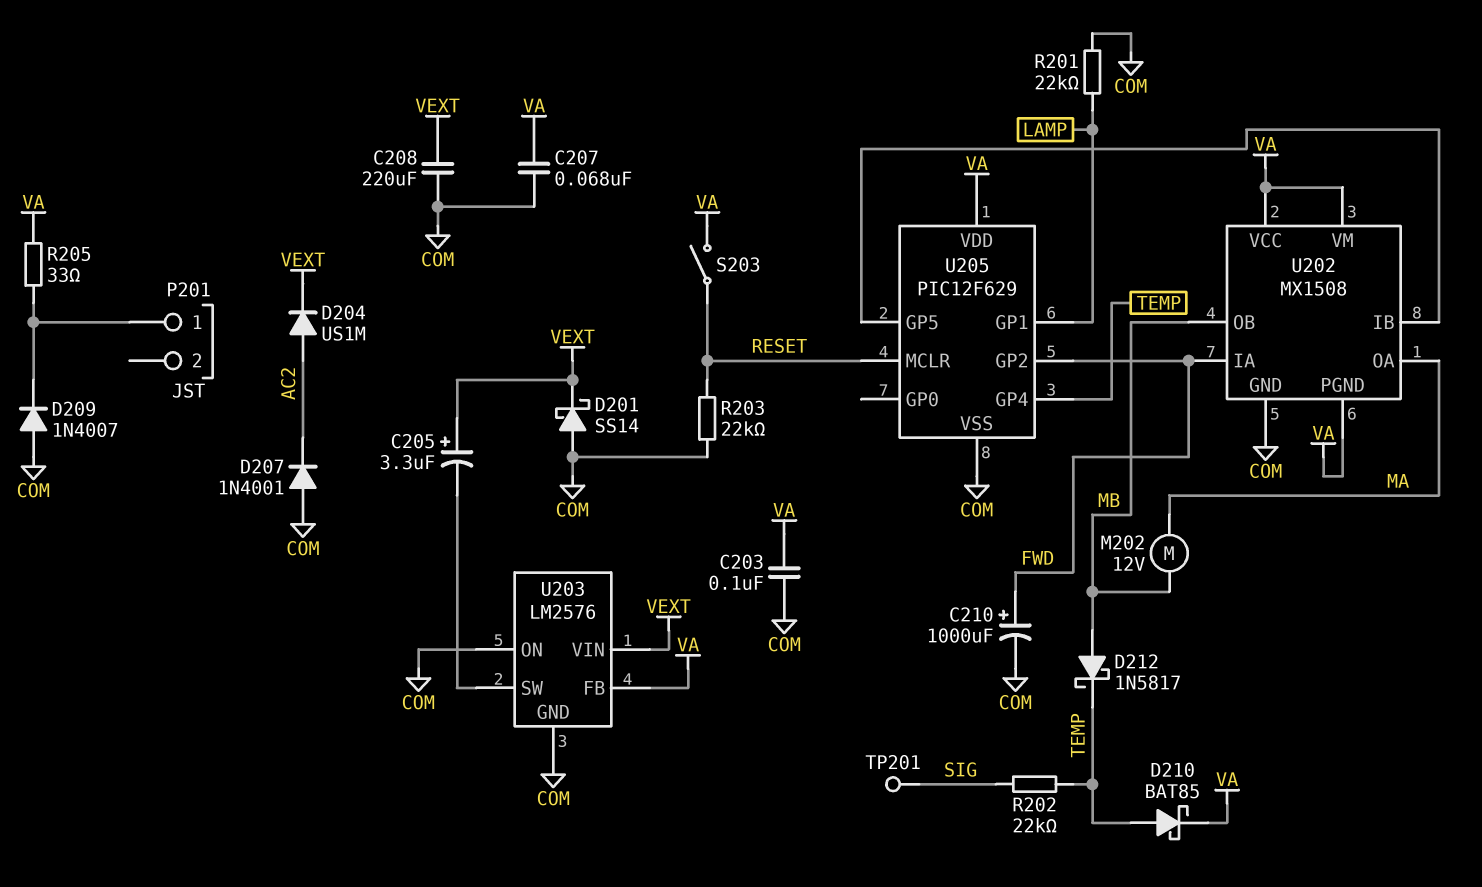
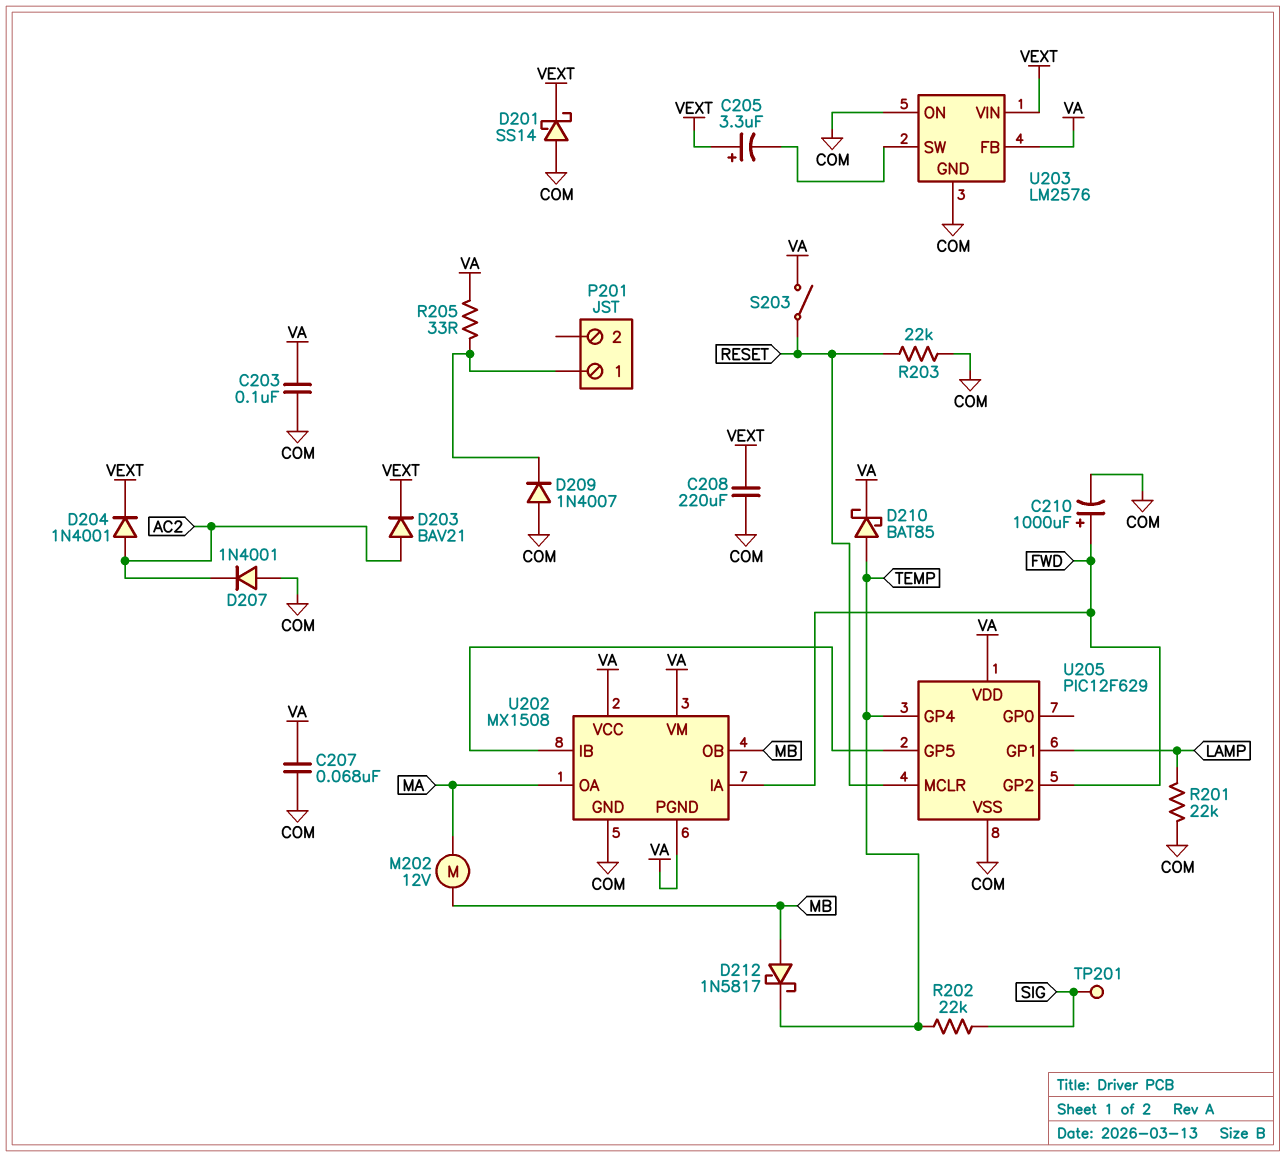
D203: none -> diode BAV21 (A AC2, K VEXT)
D204: diode US1M (A AC2, K VEXT) -> diode 1N4001 (A AC2, K VEXT)

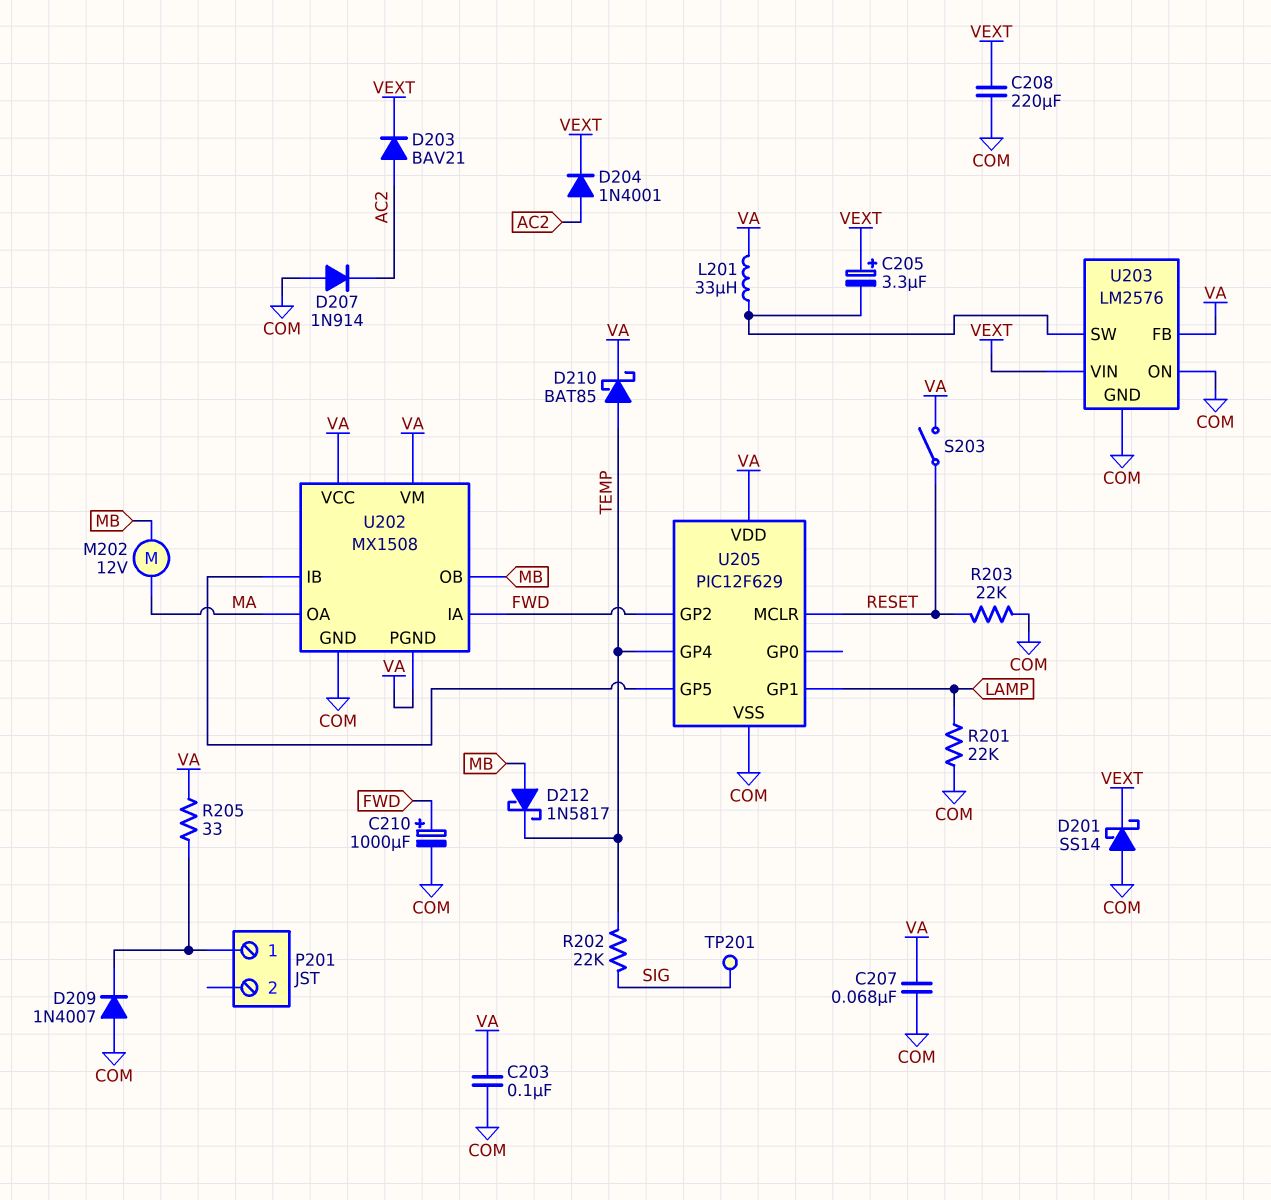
D207: diode 1N4001 (A COM, K AC2) -> diode 1N914 (A COM, K AC2)
L201: none -> 33uH (U203/SW, VA)

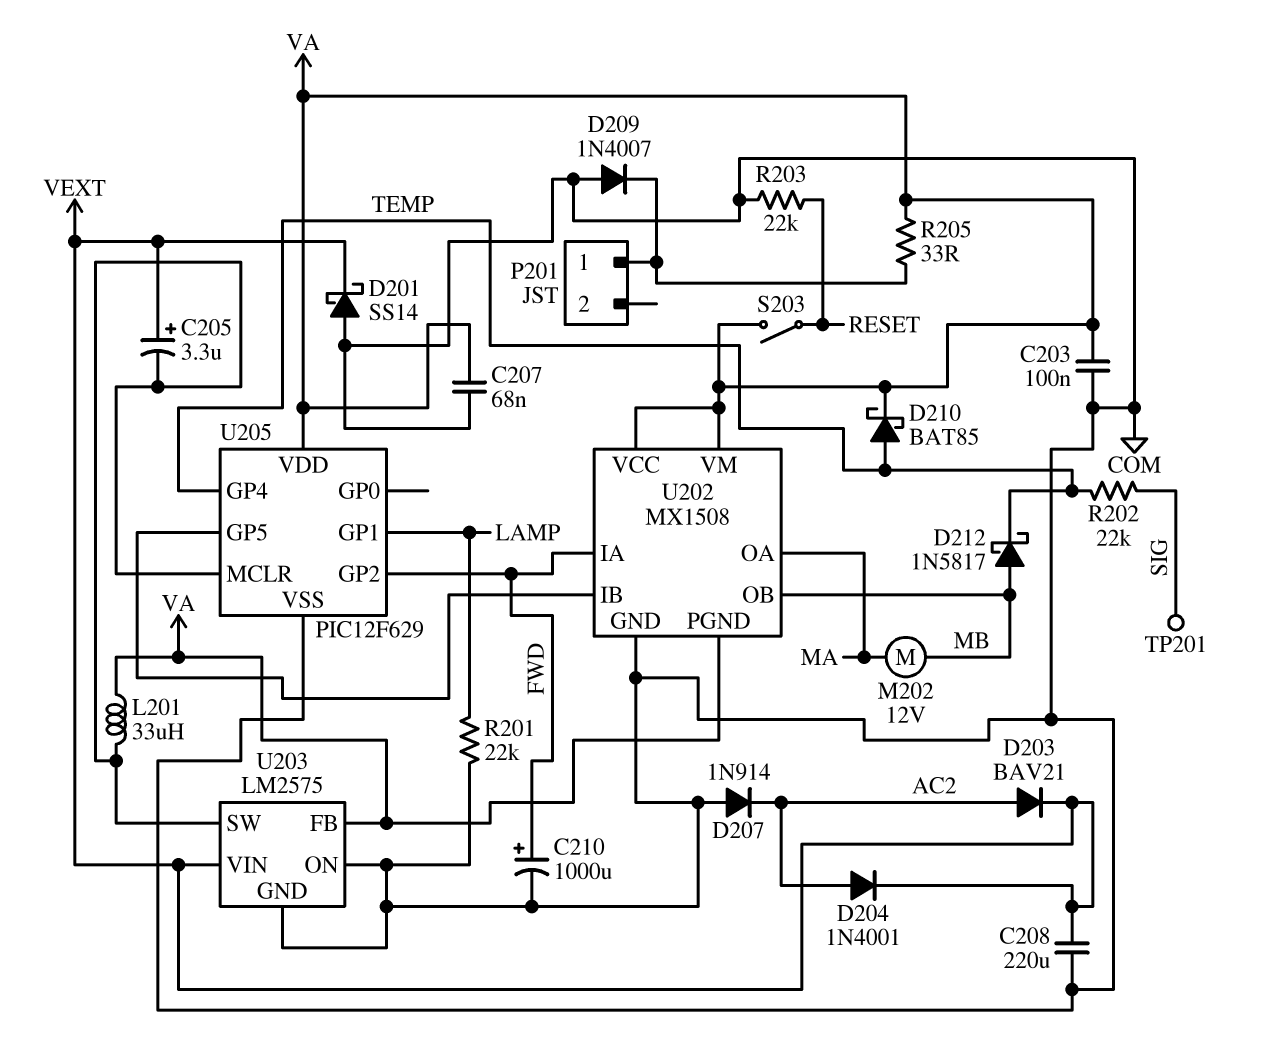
U203: LM2576 -> LM2575
U205 pin MCLR: RESET -> U203/SW

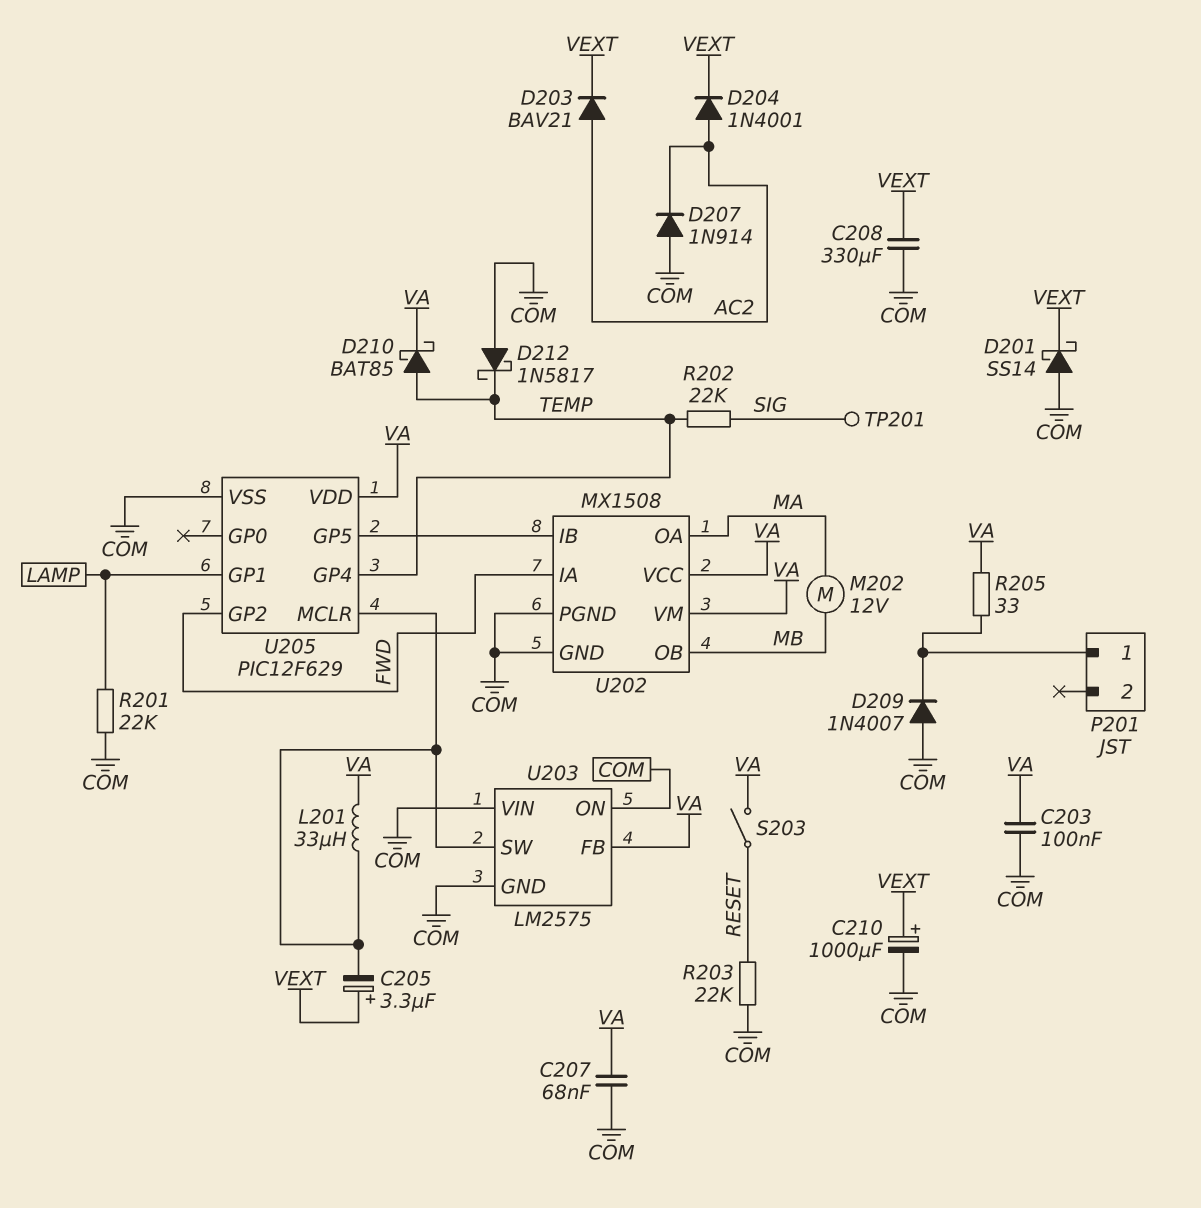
C208: 220uF (COM, VEXT) -> 330uF (COM, VEXT)
C210: 1000uF (plus FWD, minus COM) -> 1000uF (plus VEXT, minus COM)
D212: schottky 1N5817 (A MB, K TEMP) -> schottky 1N5817 (A COM, K TEMP)
U202 pin PGND: VA -> COM
U203 pin VIN: VEXT -> COM

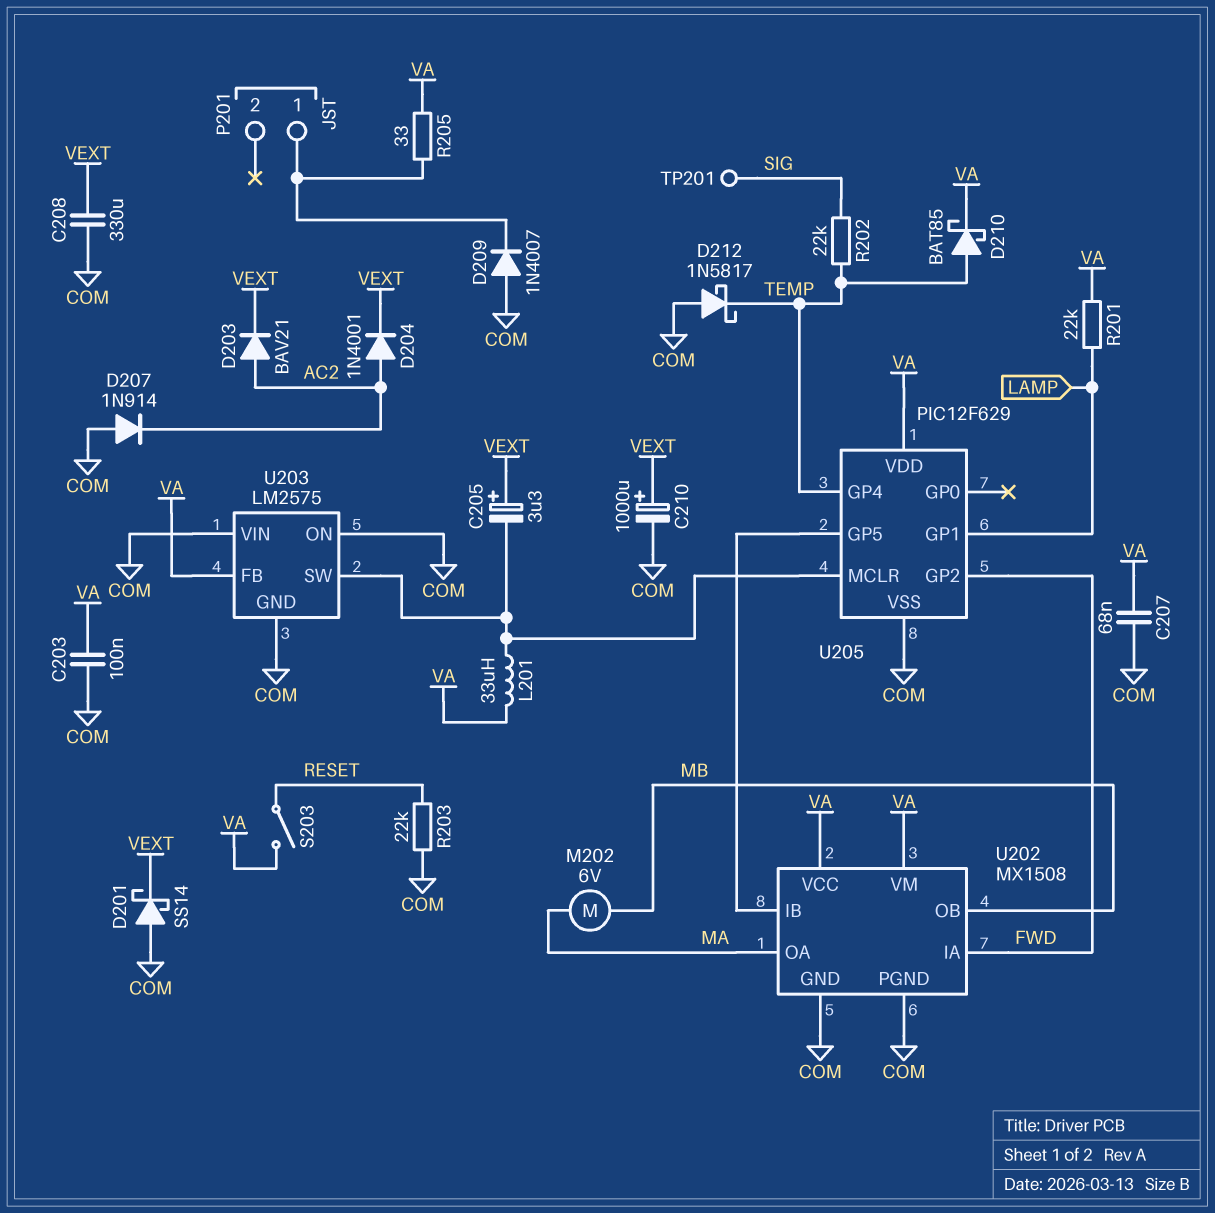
M202: motor 12V (MA, MB) -> motor 6V (MA, MB)
R201: 22k (COM, LAMP) -> 22k (LAMP, VA)

